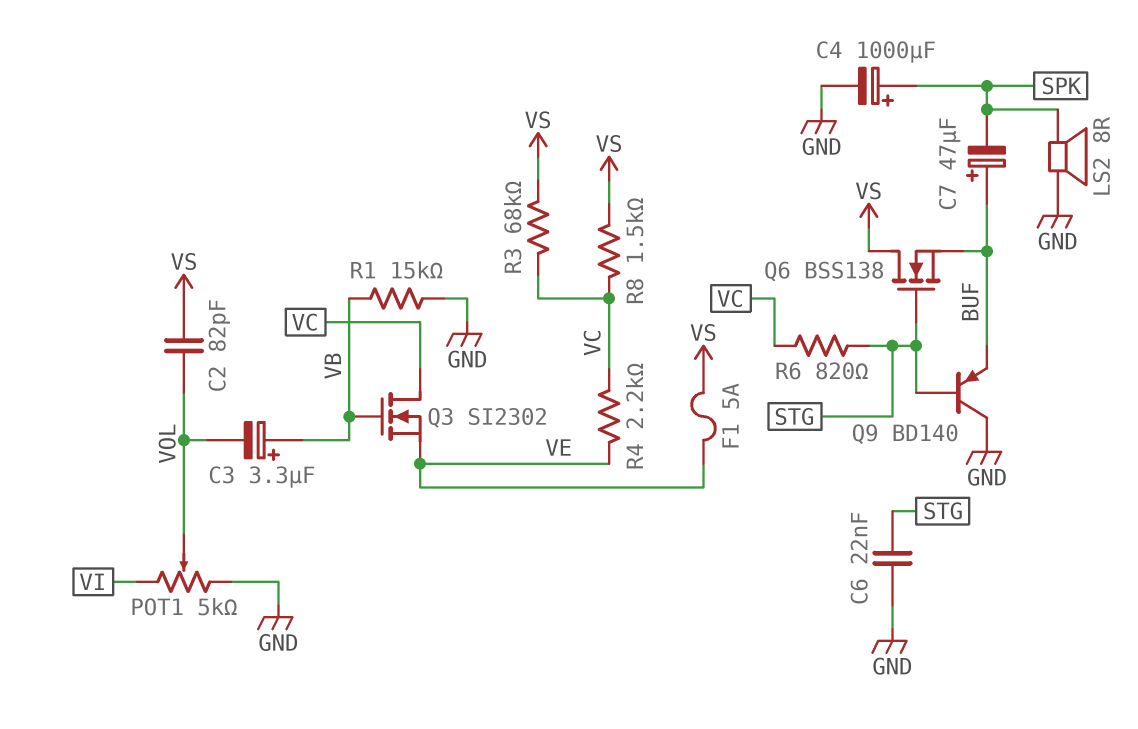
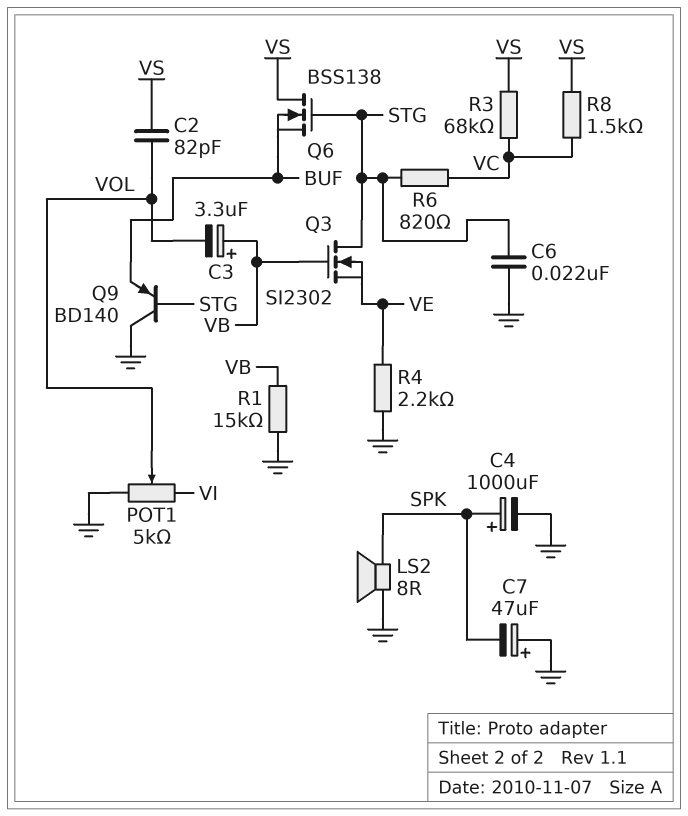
C7: 47uF (plus BUF, minus SPK) -> 47uF (plus GND, minus SPK)
F1: 5A (VE, VS) -> none
Q3: NMOS SI2302 (G VB, D VC, S VE) -> NMOS SI2302 (G VB, D STG, S VE)
R4: 2.2k (VC, VE) -> 2.2k (GND, VE)

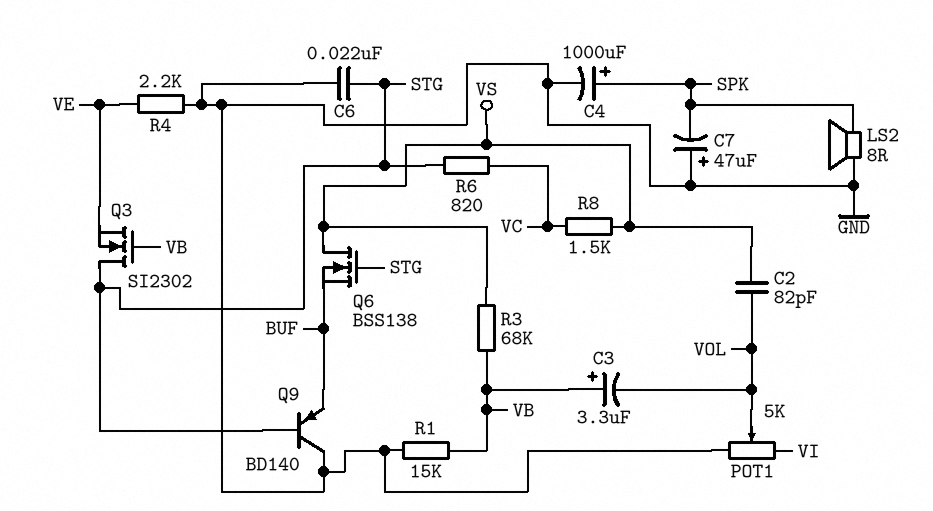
R3: 68k (VC, VS) -> 68k (VB, VS)

